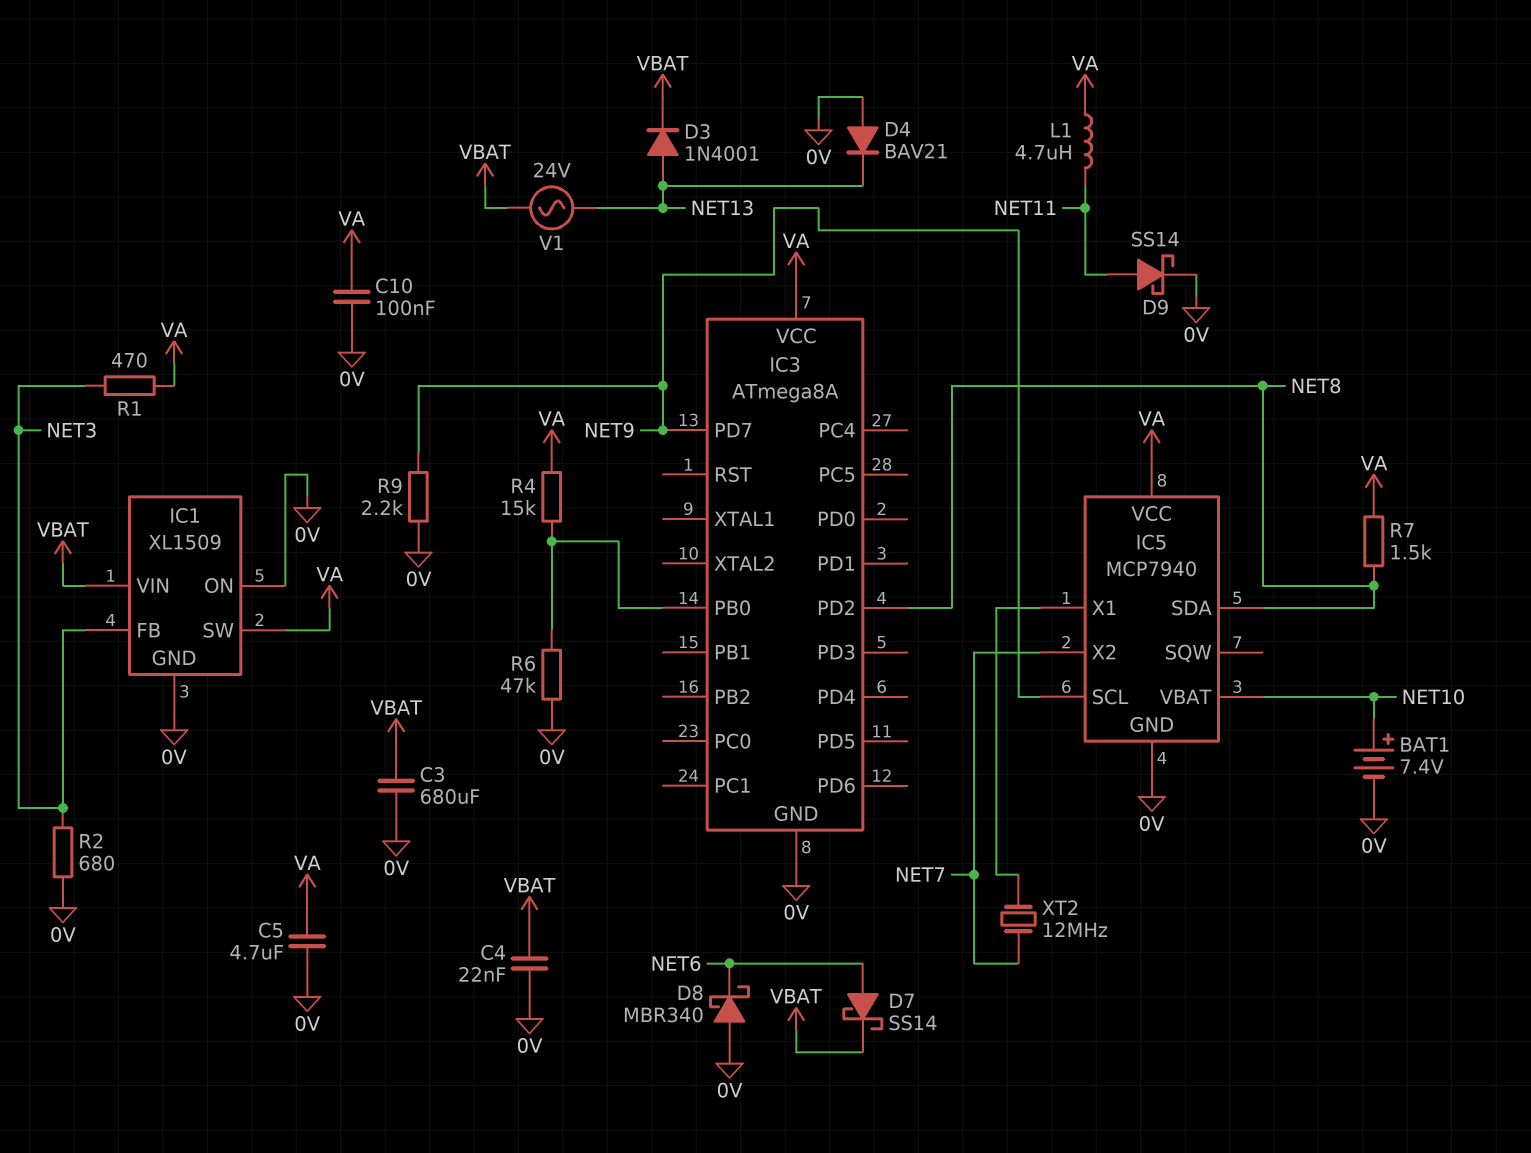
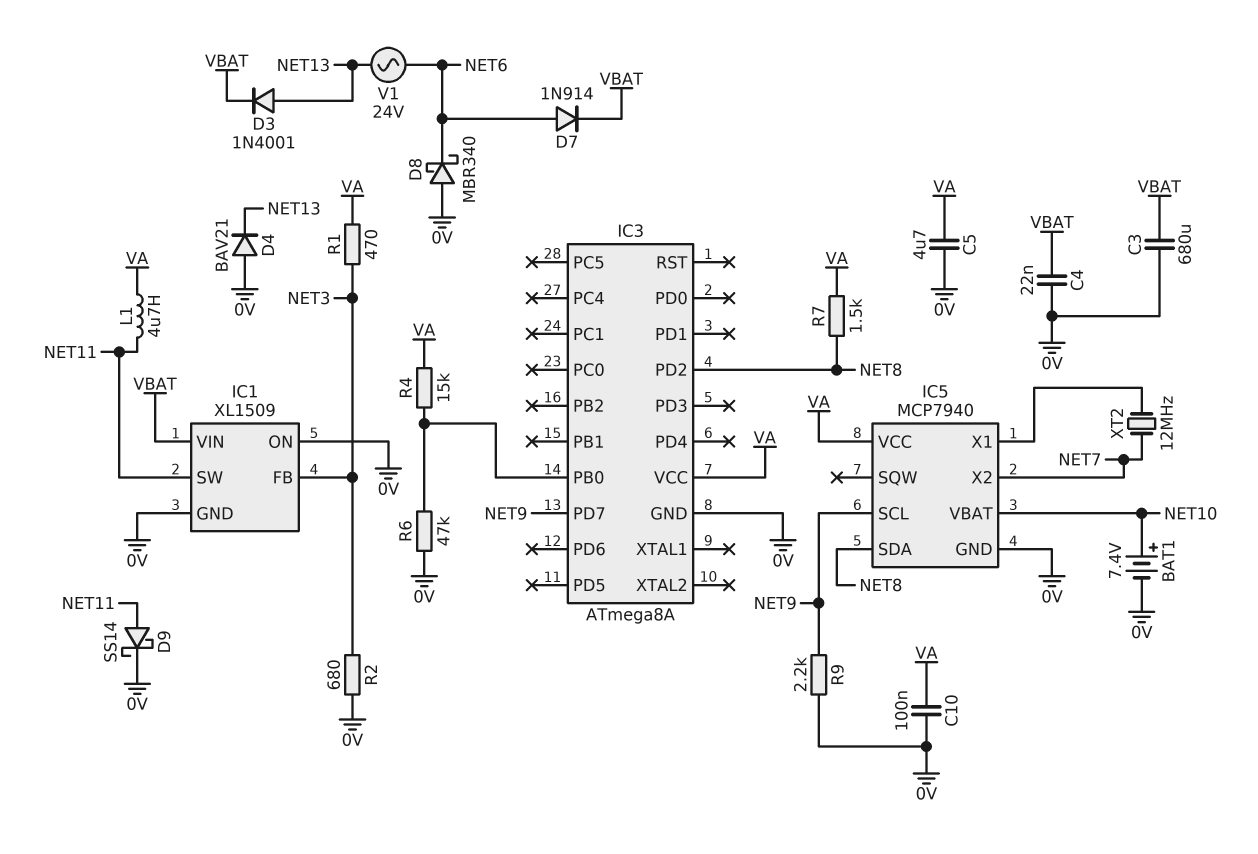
D7: schottky SS14 (A NET6, K VBAT) -> diode 1N914 (A NET6, K VBAT)
IC1 pin SW: VA -> NET11
V1: AC 24V (NET13, VBAT) -> AC 24V (NET6, NET13)

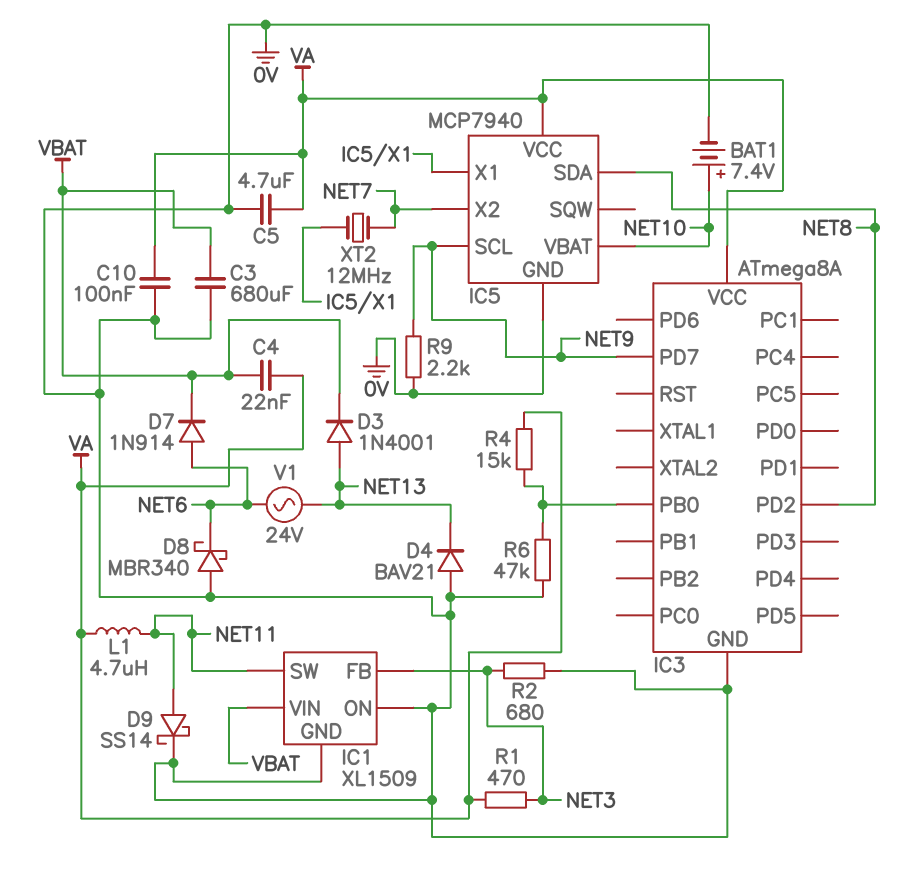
C4: 22nF (0V, VBAT) -> 22nF (VA, VBAT)
R7: 1.5k (NET8, VA) -> none

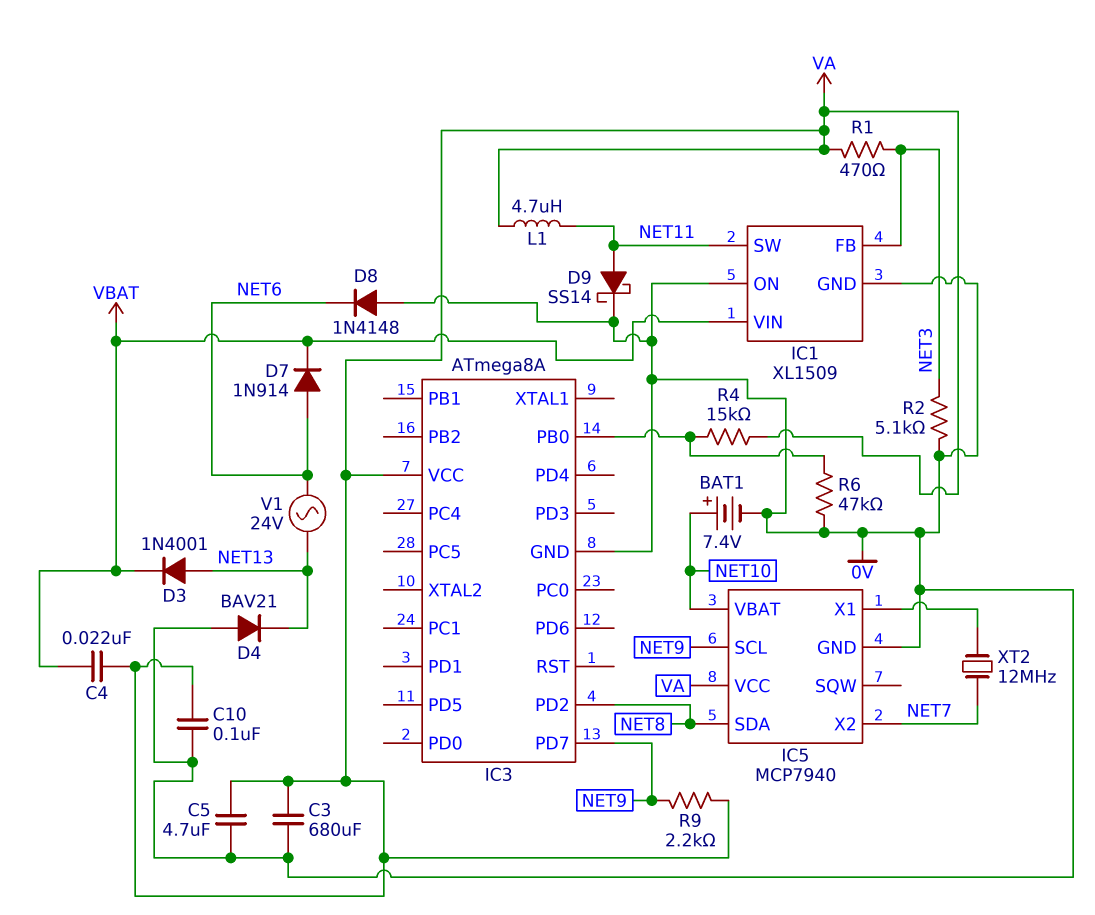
C3: 680uF (0V, VBAT) -> 680uF (0V, VA)
D8: schottky MBR340 (A 0V, K NET6) -> diode 1N4148 (A 0V, K NET6)
R2: 680 (0V, NET3) -> 5.1k (0V, NET3)
R9: 2.2k (0V, NET9) -> 2.2k (NET9, VA)

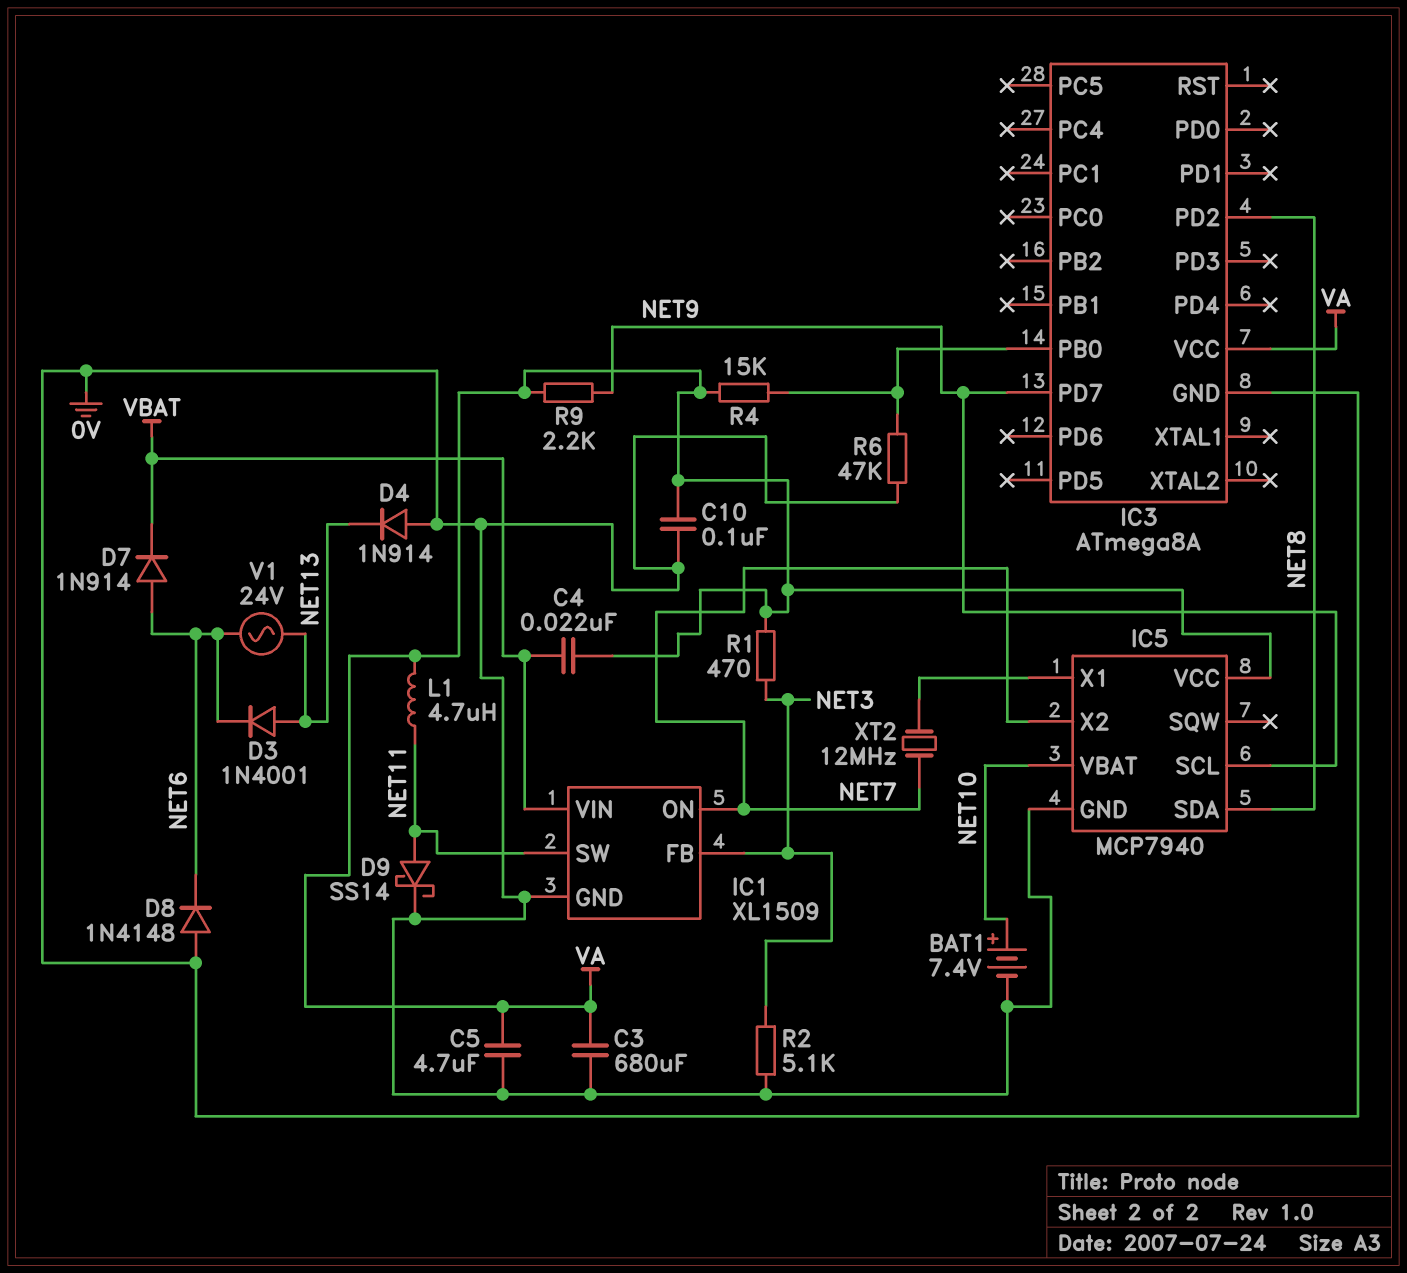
D3: diode 1N4001 (A NET13, K VBAT) -> diode 1N4001 (A NET13, K NET6)
D4: diode BAV21 (A 0V, K NET13) -> diode 1N914 (A 0V, K NET13)
IC1 pin ON: 0V -> NET7

